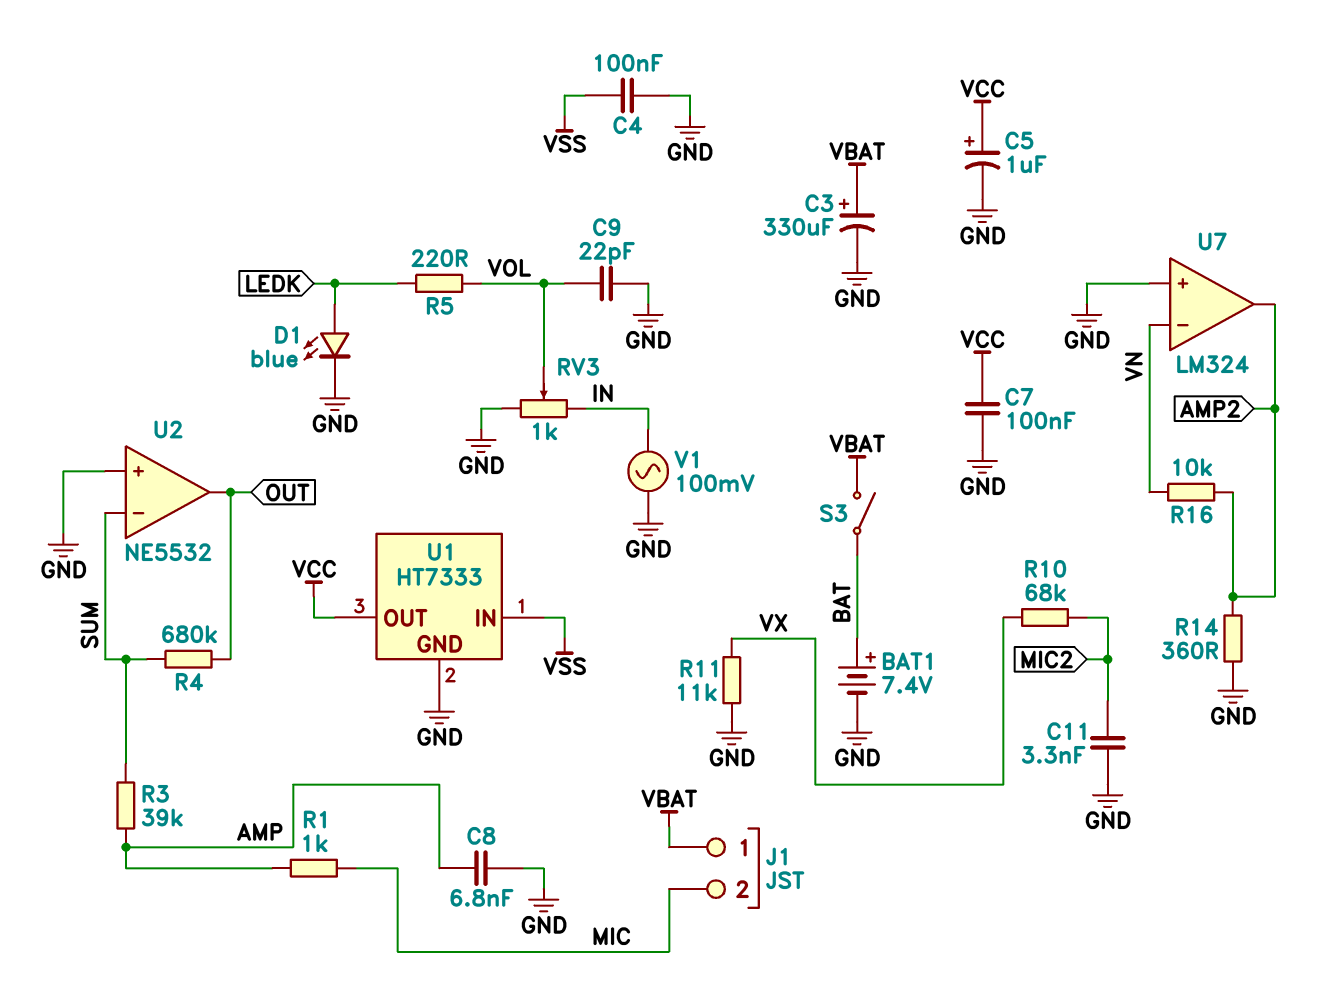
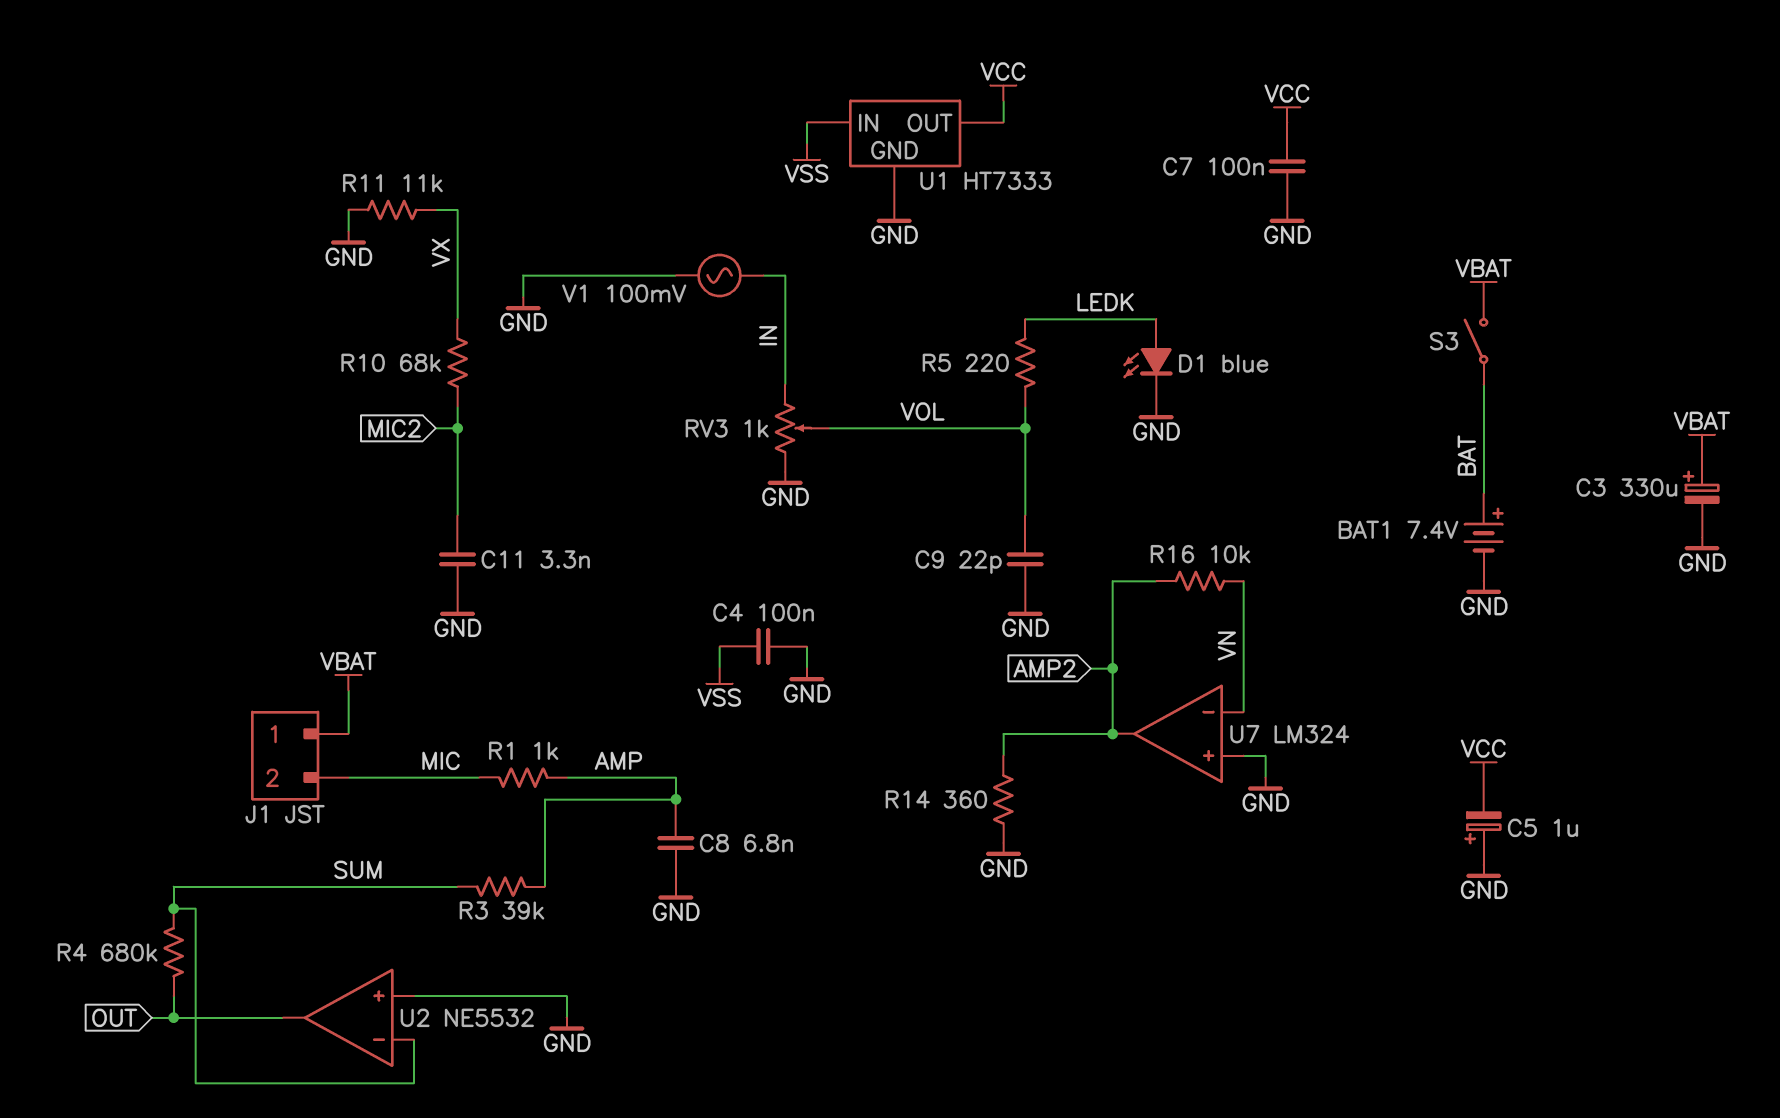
C5: 1uF (plus VCC, minus GND) -> 1uF (plus GND, minus VCC)

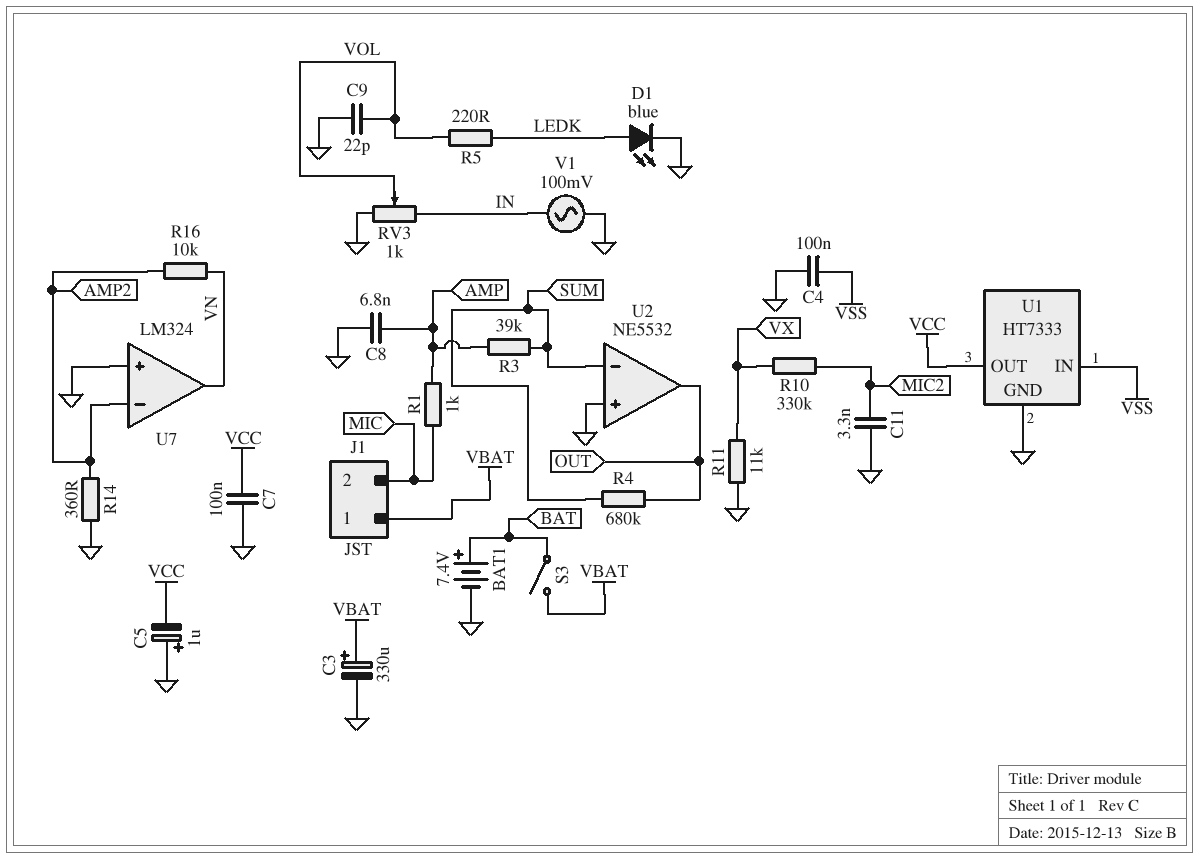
R10: 68k (MIC2, VX) -> 330k (MIC2, VX)
U7 pin in-: VN -> AMP2
U7 pin out: AMP2 -> VN

